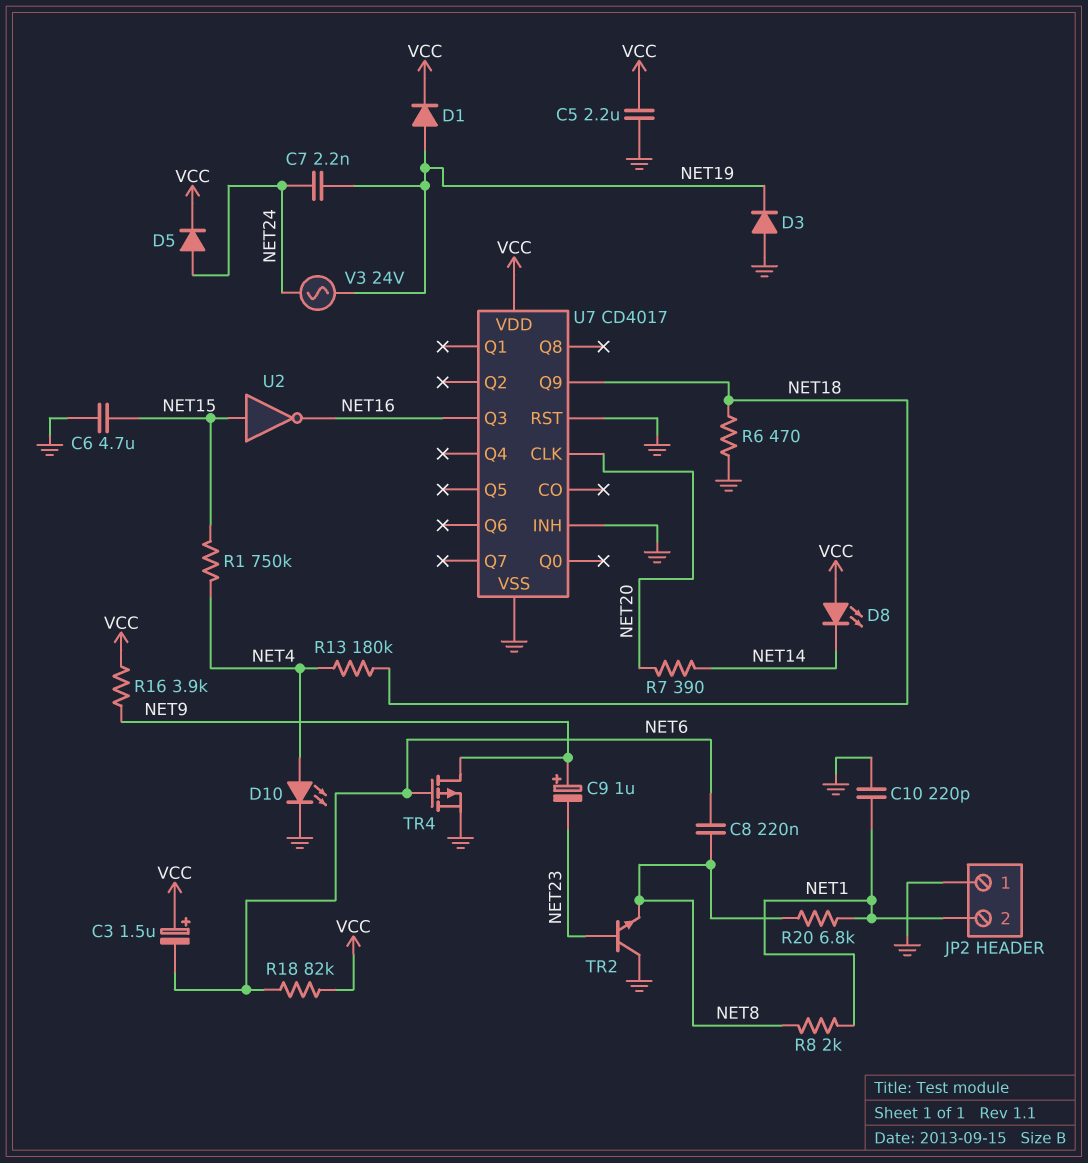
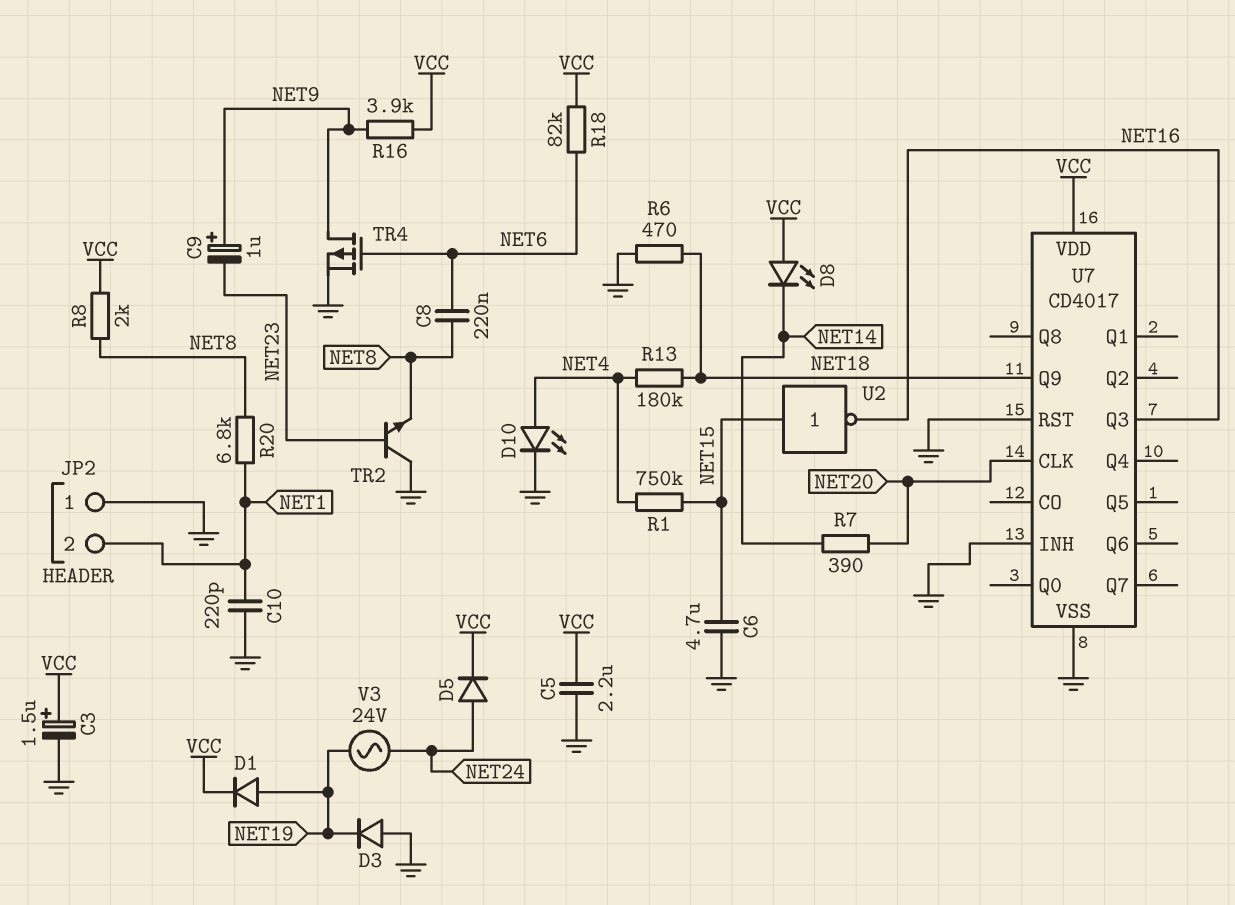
C3: 1.5uF (plus VCC, minus NET6) -> 1.5uF (plus VCC, minus GND)
C7: 2.2nF (NET19, NET24) -> none
R8: 2k (NET1, NET8) -> 2k (NET8, VCC)

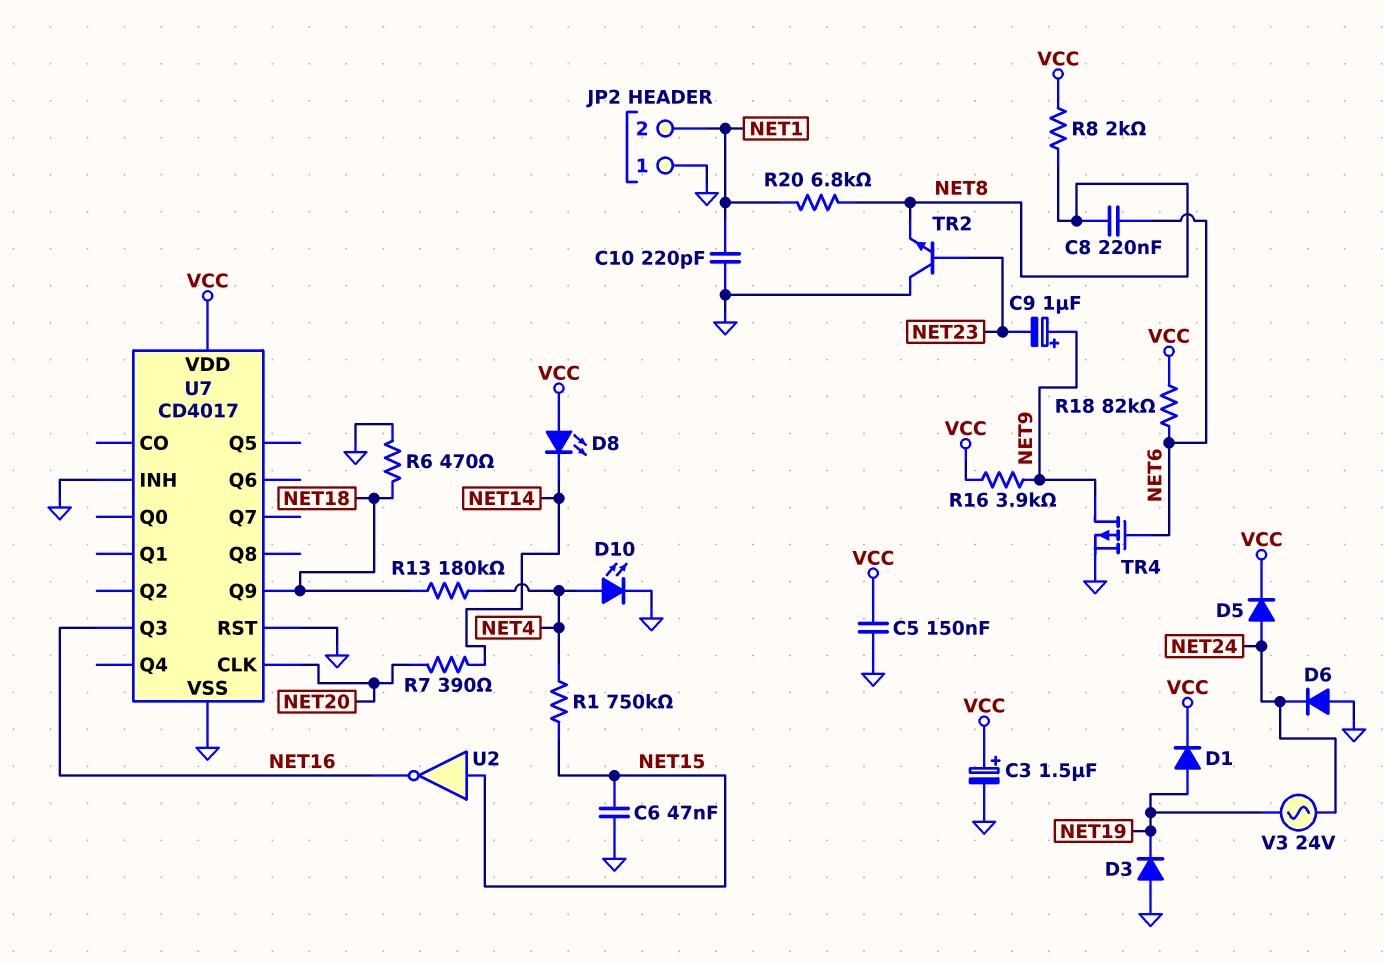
C5: 2.2uF (GND, VCC) -> 150nF (GND, VCC)
C6: 4.7uF (GND, NET15) -> 47nF (GND, NET15)
D6: none -> diode (A GND, K NET24)

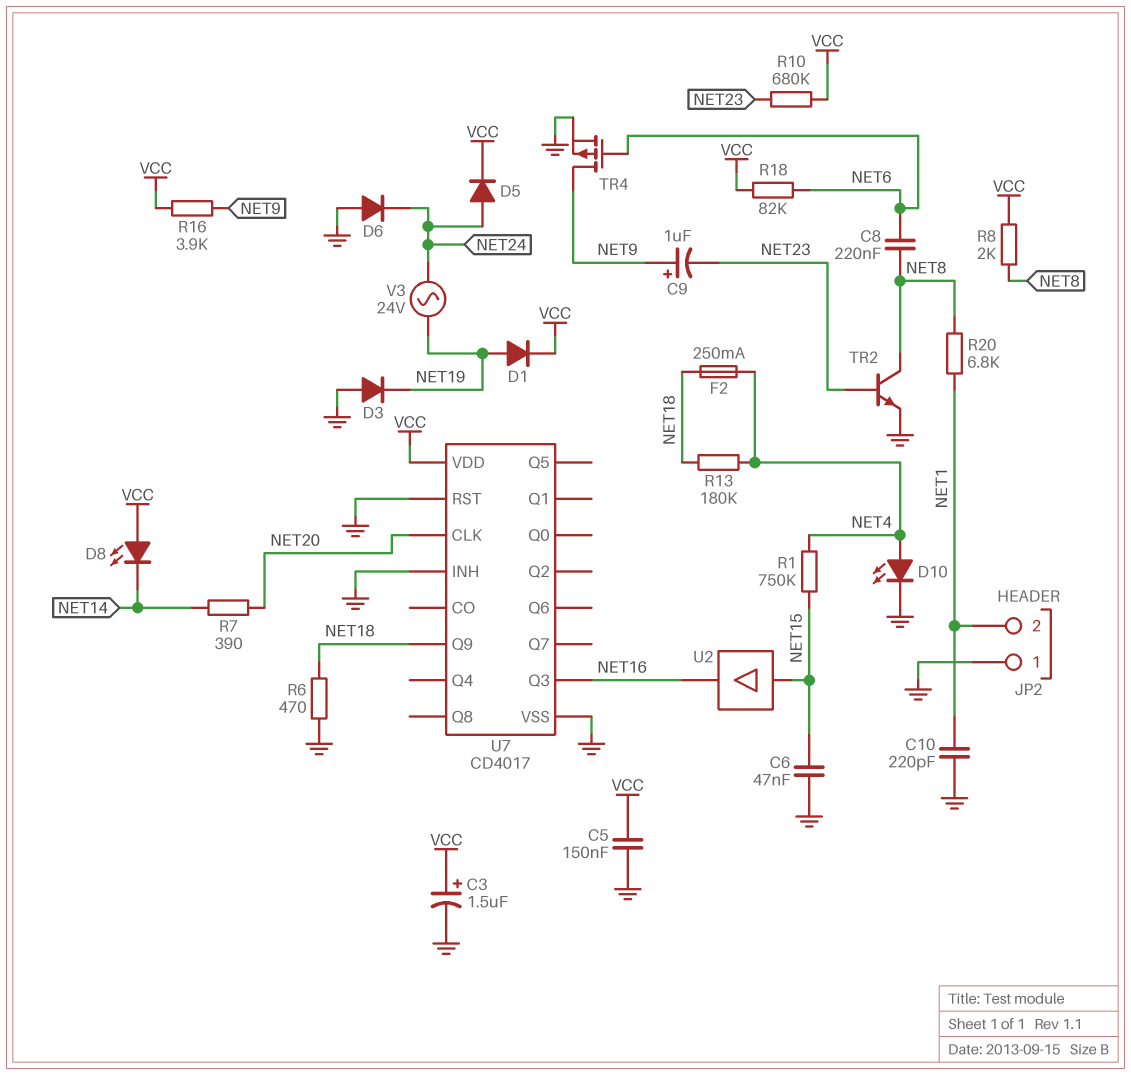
F2: none -> 250mA (NET4, NET18)
R10: none -> 680k (NET23, VCC)
TR2: NPN (B NET23, C GND, E NET8) -> NPN (B NET23, C NET8, E GND)
U2: NOT (in NET15, out NET16) -> buffer (in NET15, out NET16)

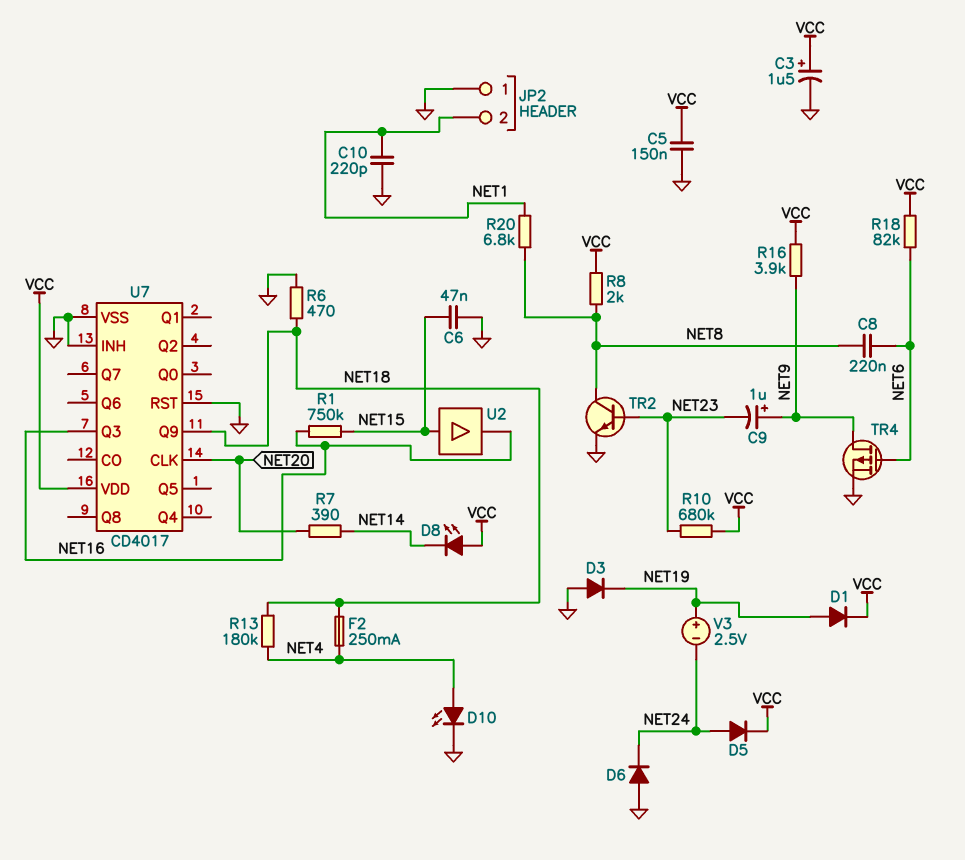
R1: 750k (NET4, NET15) -> 750k (NET15, NET16)
V3: AC 24V (NET19, NET24) -> 2.5V (plus NET19, minus NET24)

